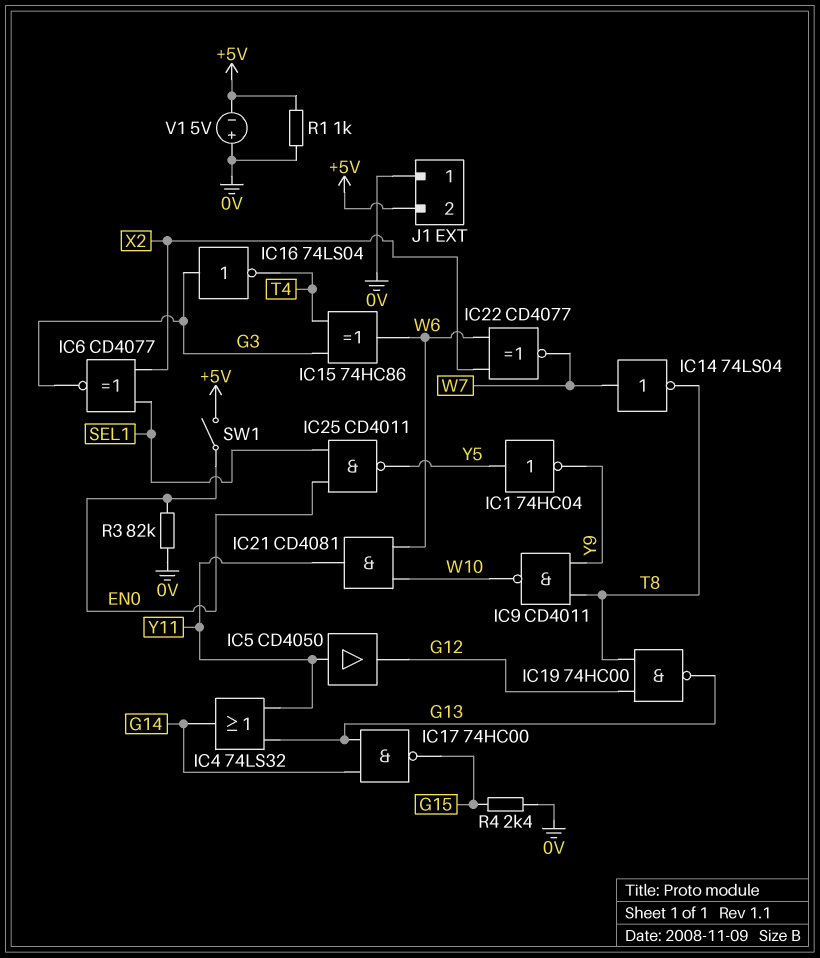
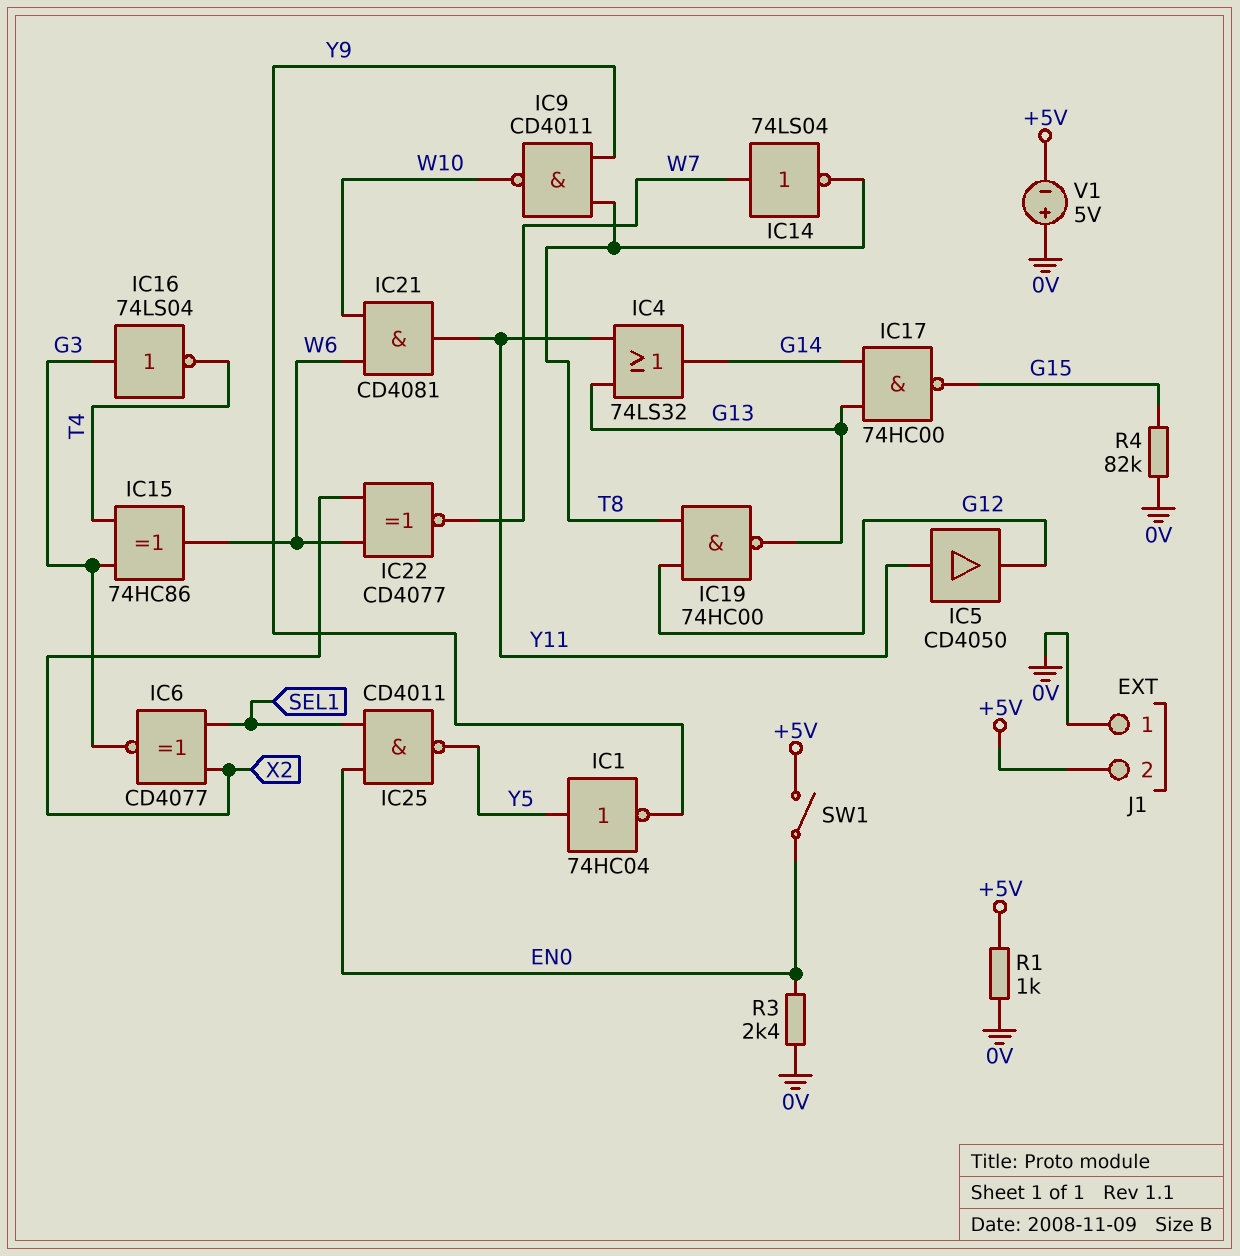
R3: 82k (0V, EN0) -> 2.4k (0V, EN0)
R4: 2.4k (0V, G15) -> 82k (0V, G15)

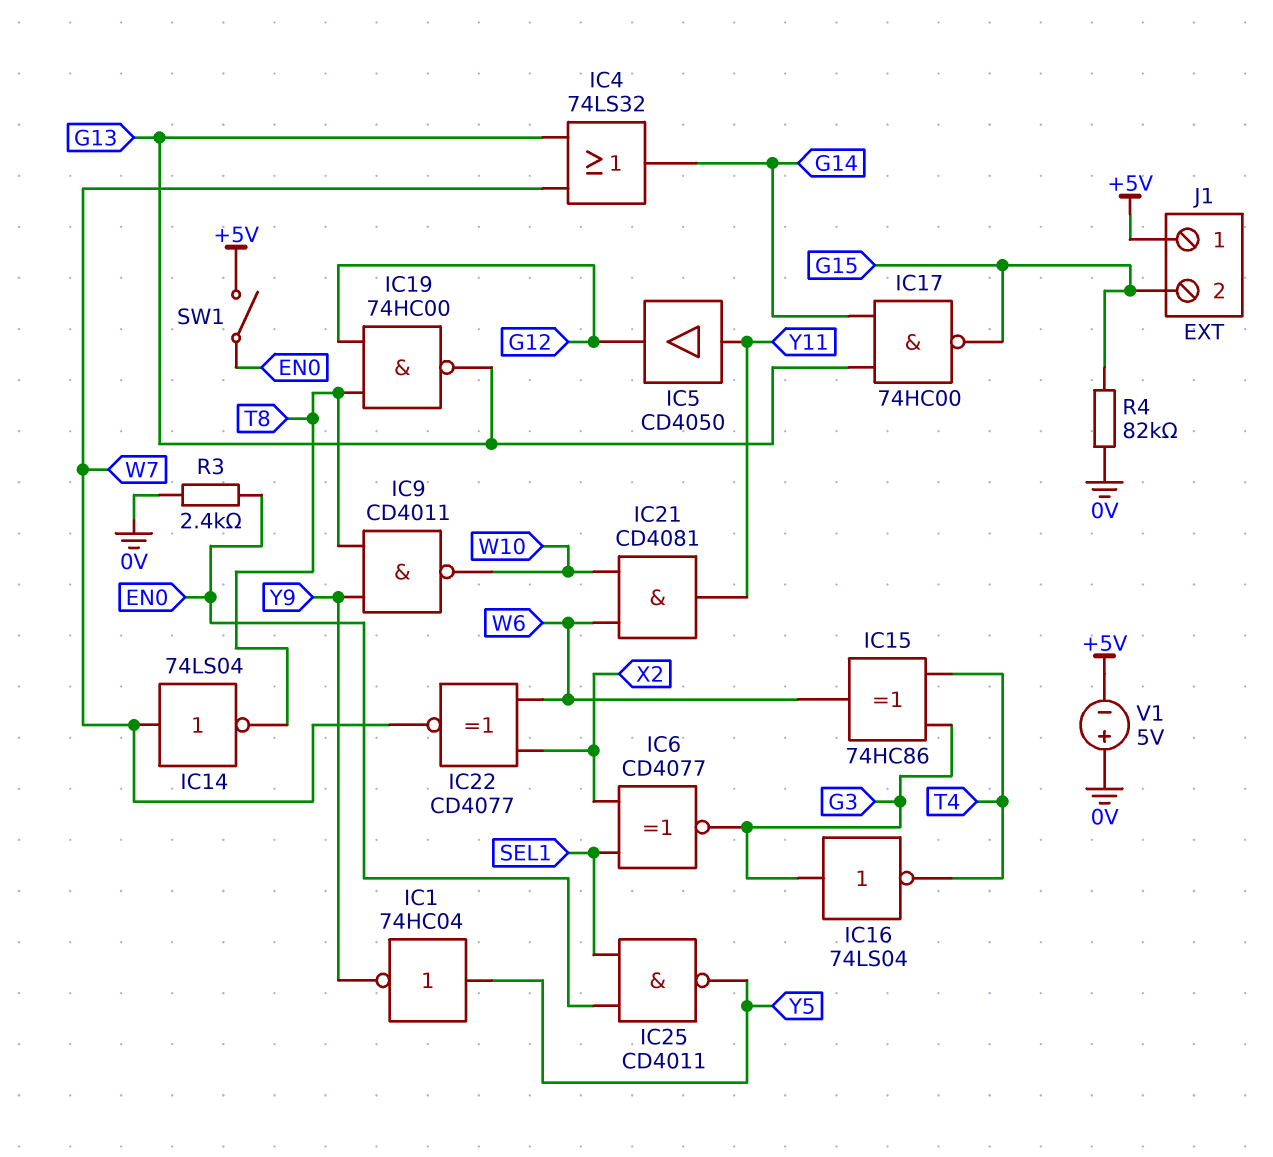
IC4: OR 74LS32 (in G13, in Y11, out G14) -> OR 74LS32 (in G13, in W7, out G14)
J1 pin 1: 0V -> +5V
J1 pin 2: +5V -> G15
R1: 1k (+5V, 0V) -> none

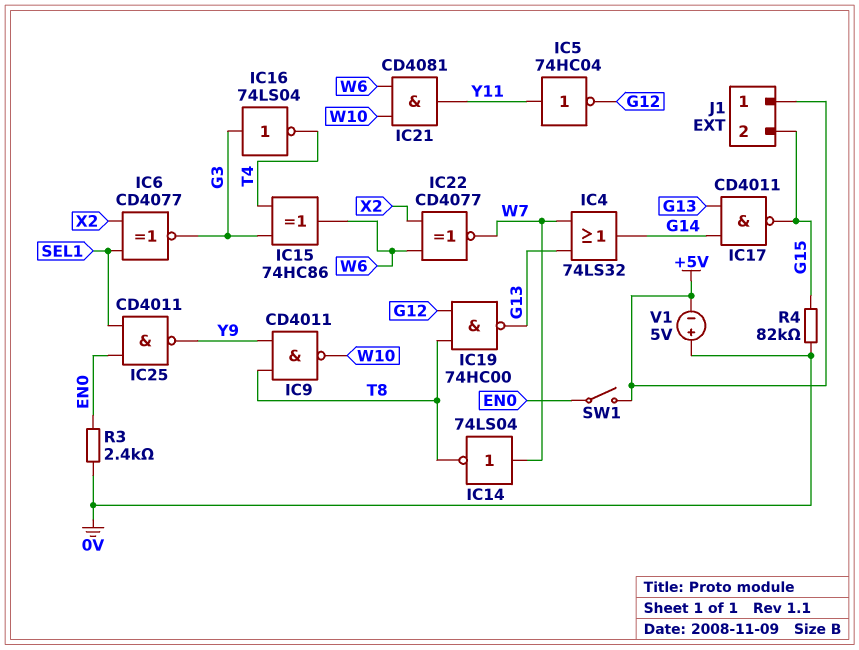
IC1: NOT 74HC04 (in Y5, out Y9) -> none
IC5: buffer CD4050 (in Y11, out G12) -> NOT 74HC04 (in Y11, out G12)
IC17: NAND 74HC00 (in G13, in G14, out G15) -> NAND CD4011 (in G13, in G14, out G15)
IC25: NAND CD4011 (in EN0, in SEL1, out Y5) -> NAND CD4011 (in EN0, in SEL1, out Y9)

